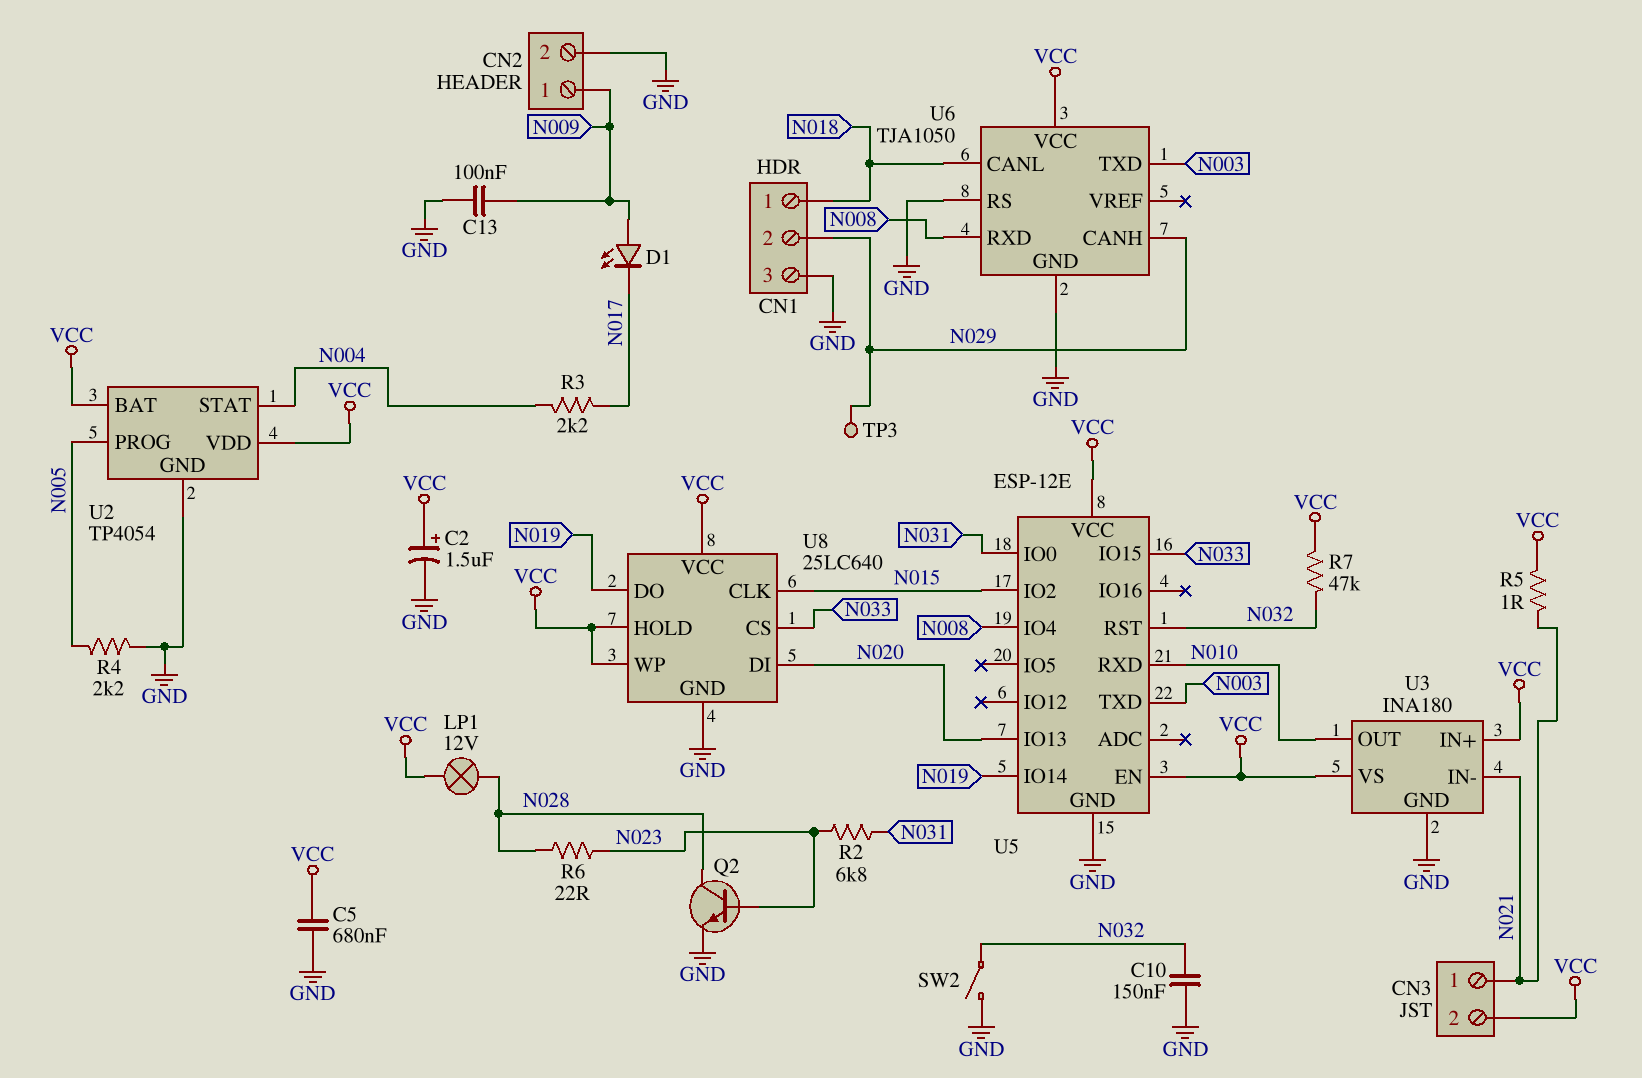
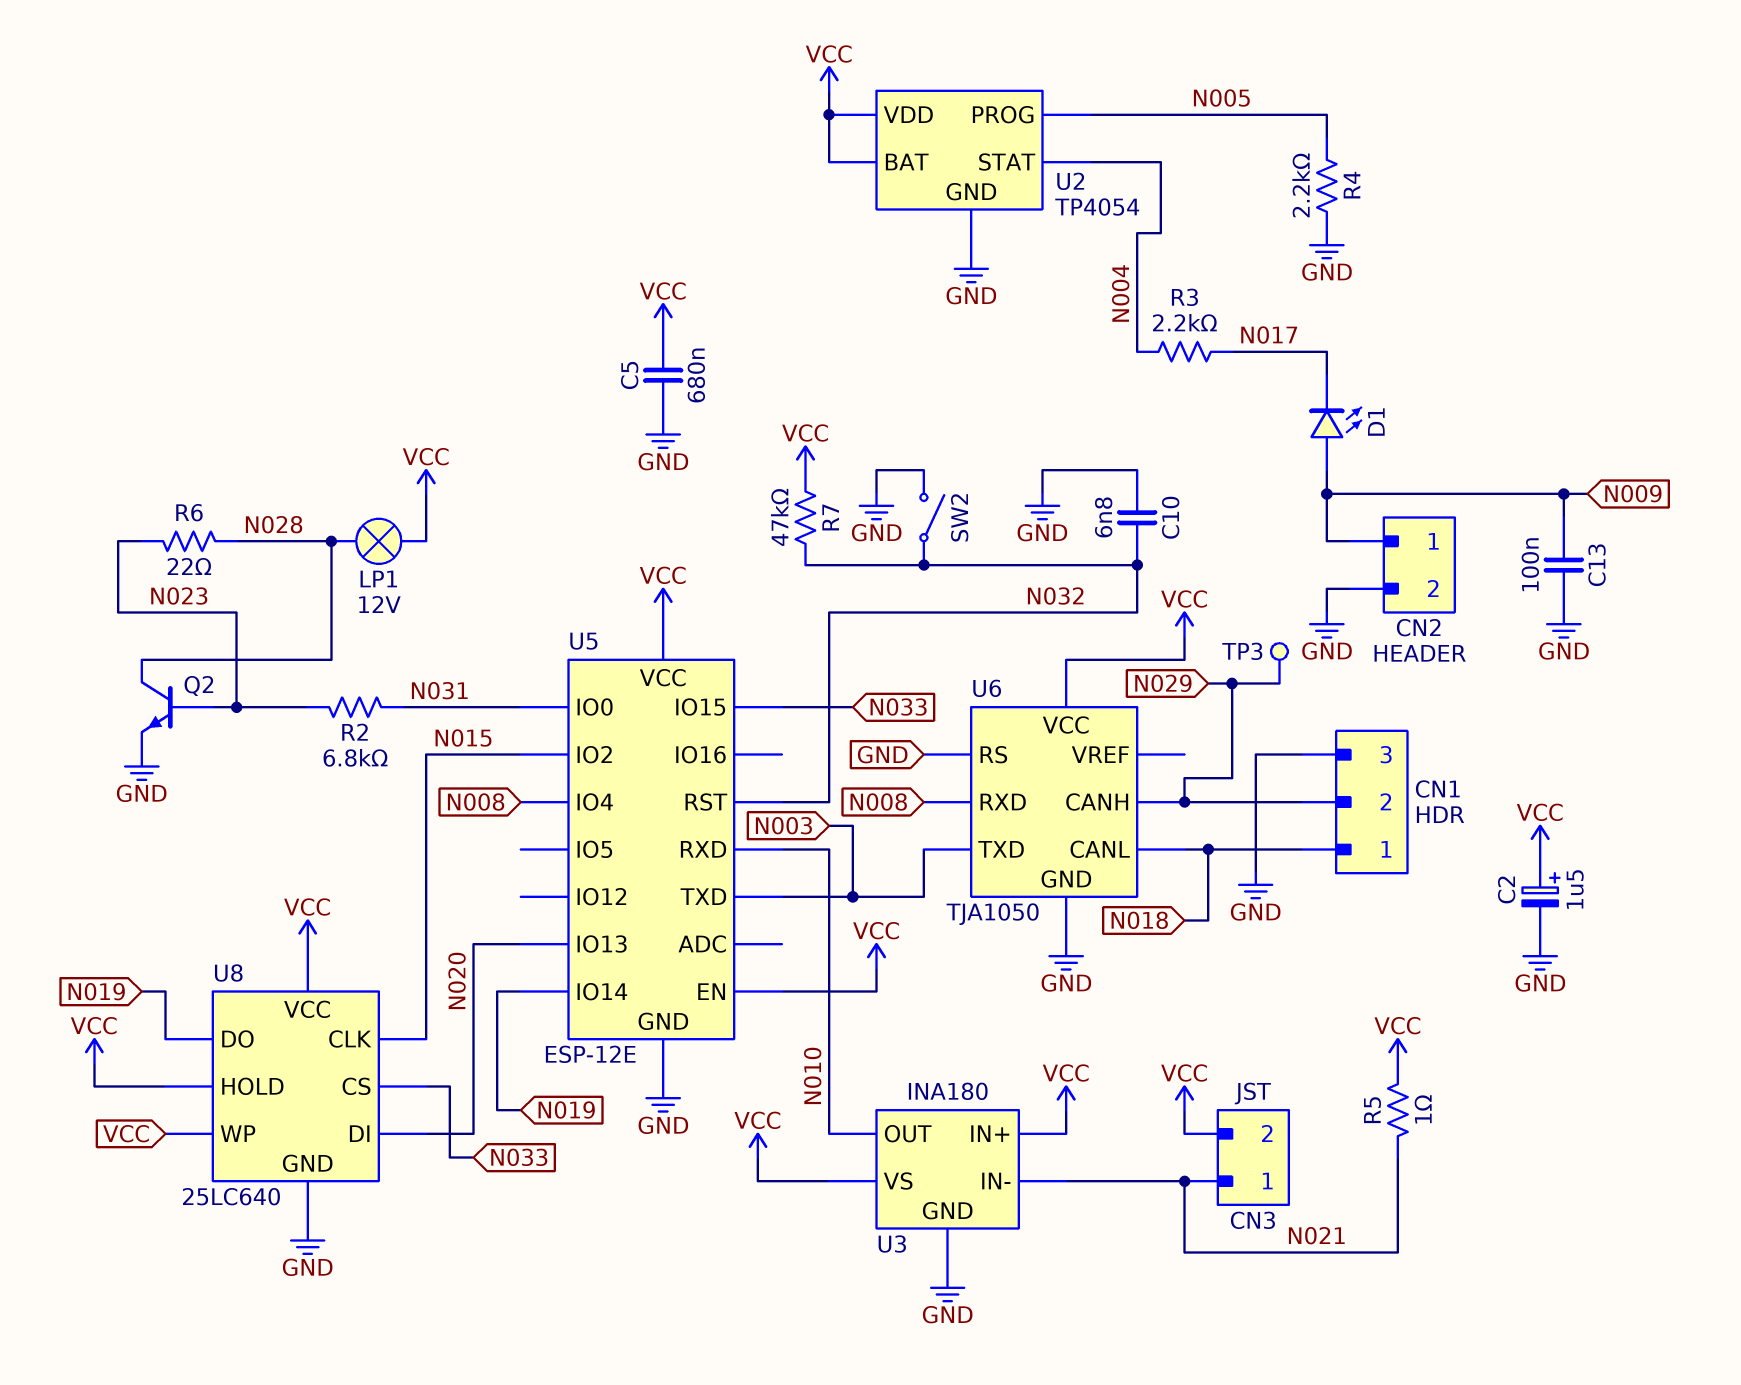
C10: 150nF (GND, N032) -> 6.8nF (GND, N032)

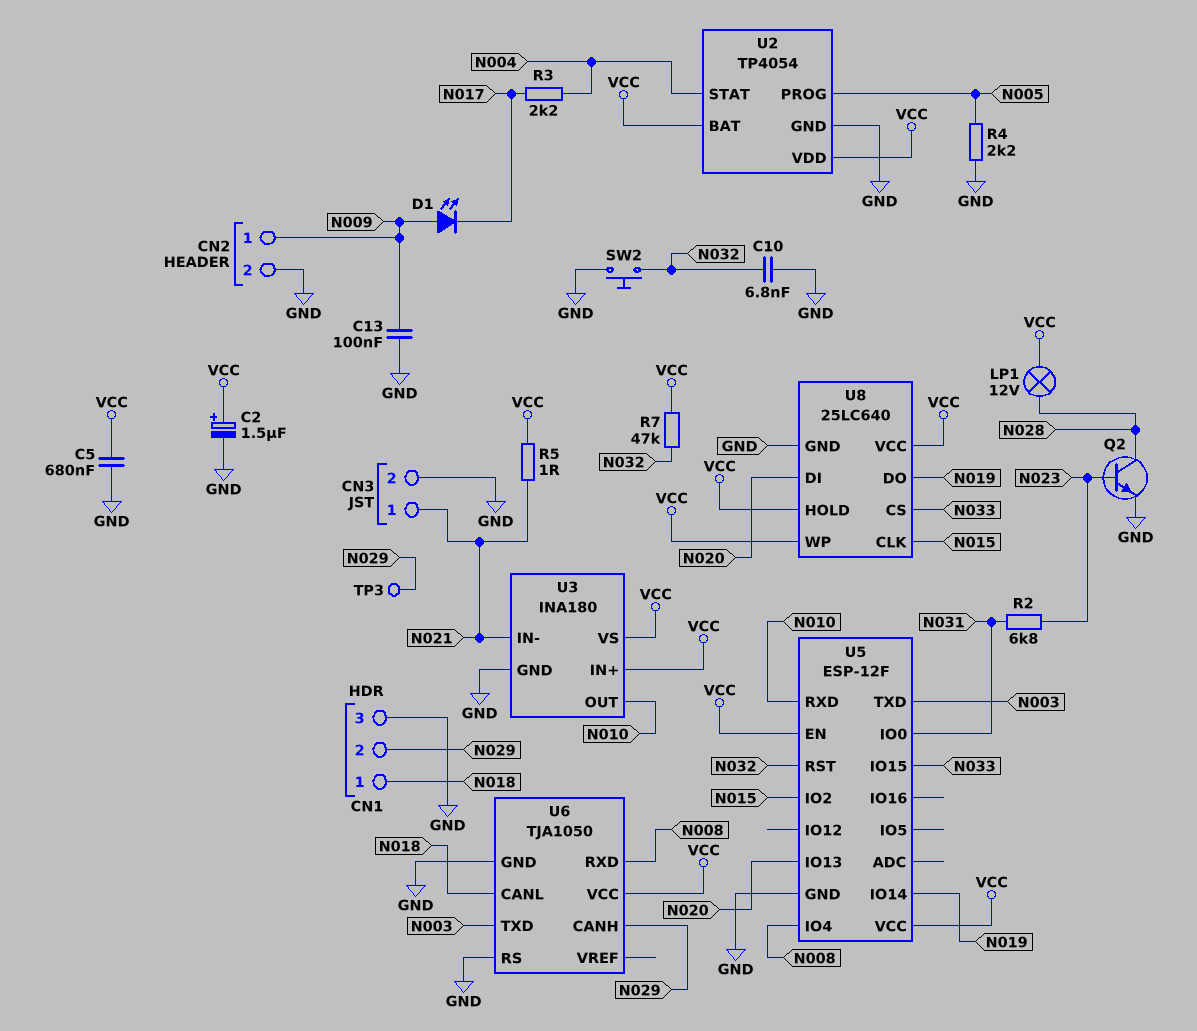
CN3 pin 2: VCC -> GND
R6: 22 (N023, N028) -> none
SW2: switch (GND, N032) -> button (GND, N032)
U5: ESP-12E -> ESP-12F

